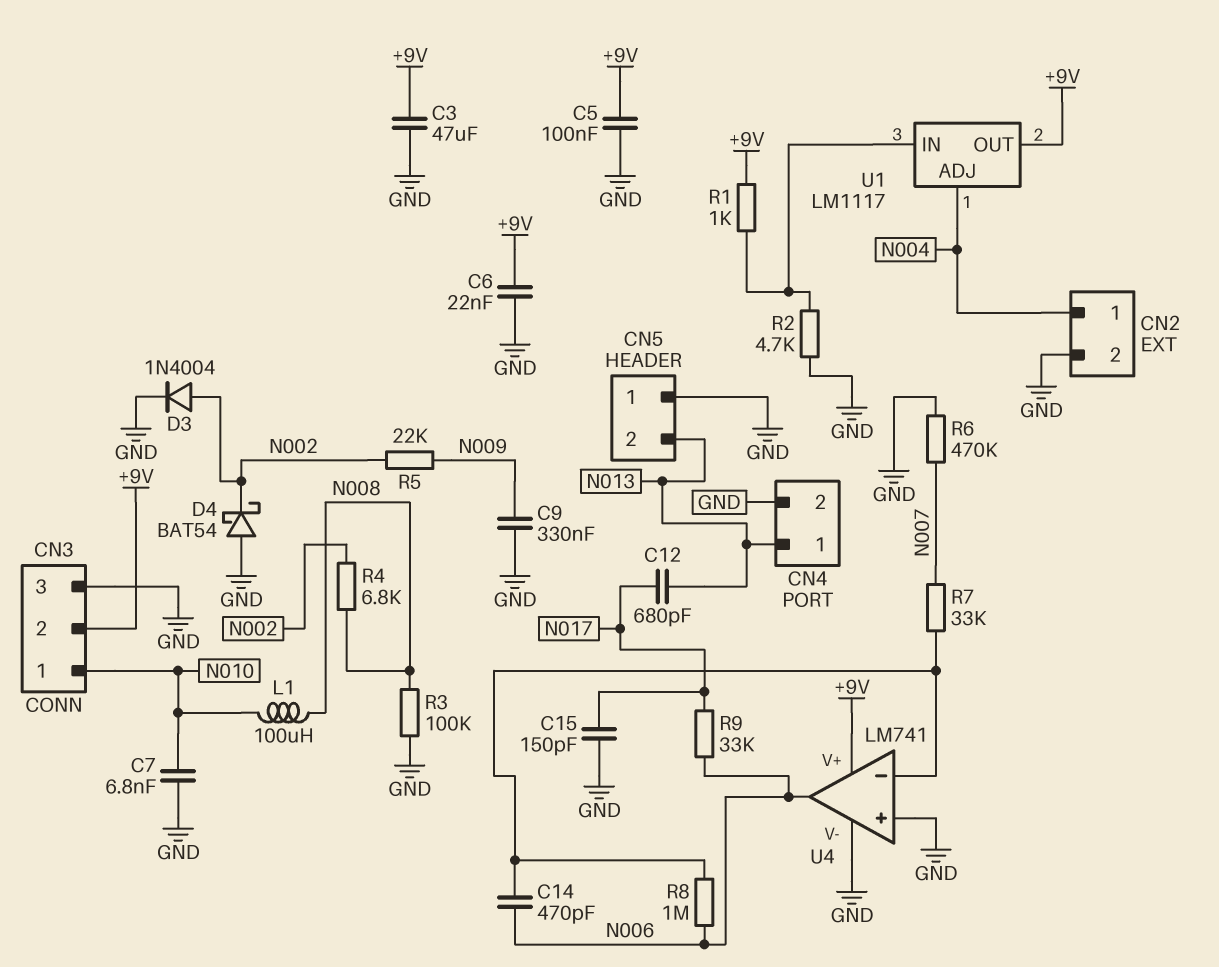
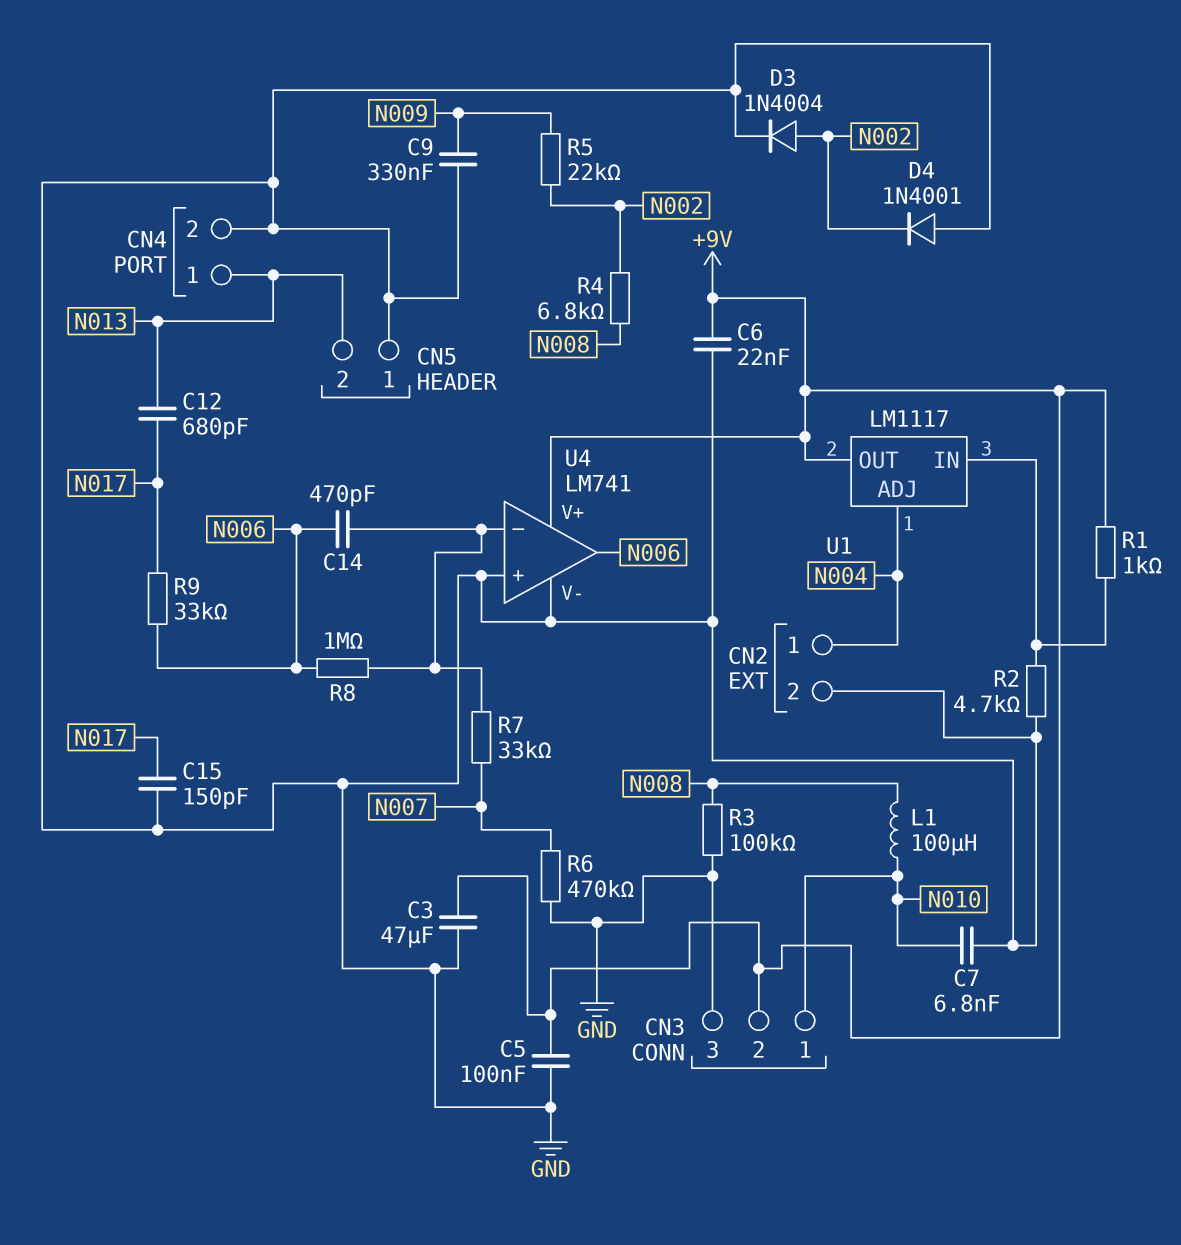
D4: schottky BAT54 (A GND, K N002) -> diode 1N4001 (A GND, K N002)

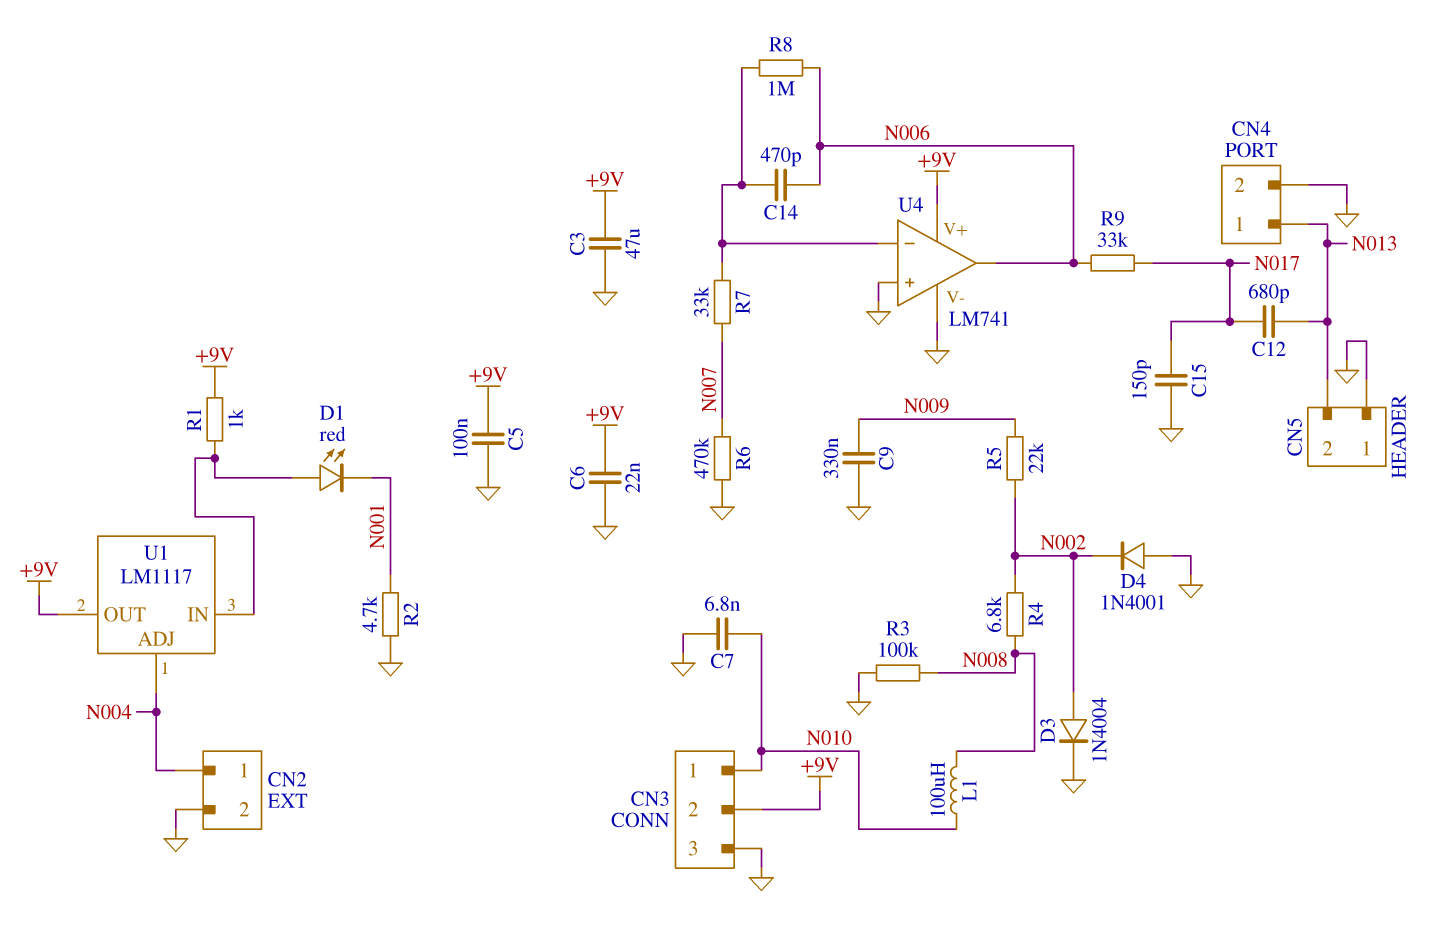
D1: none -> LED red (A U1/IN, K N001)
R2: 4.7k (GND, U1/IN) -> 4.7k (GND, N001)

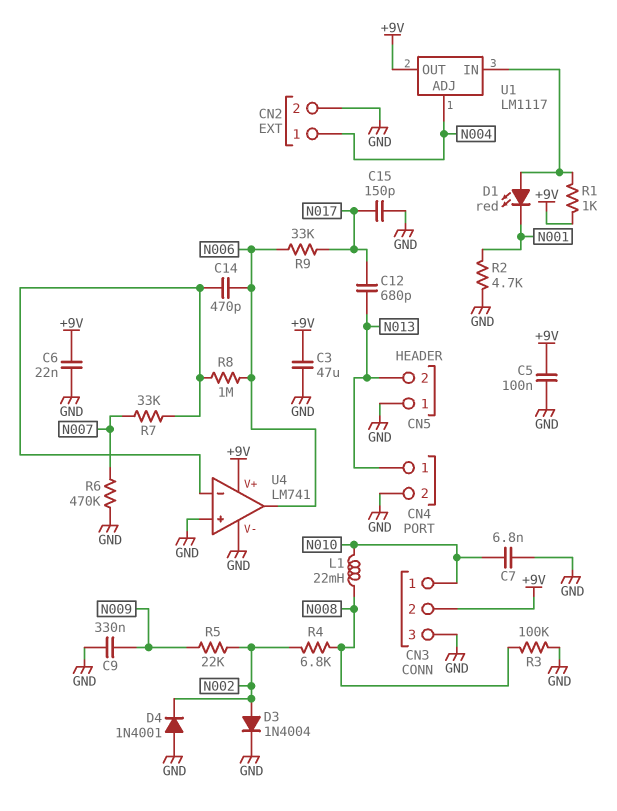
L1: 100uH (N008, N010) -> 22mH (N008, N010)

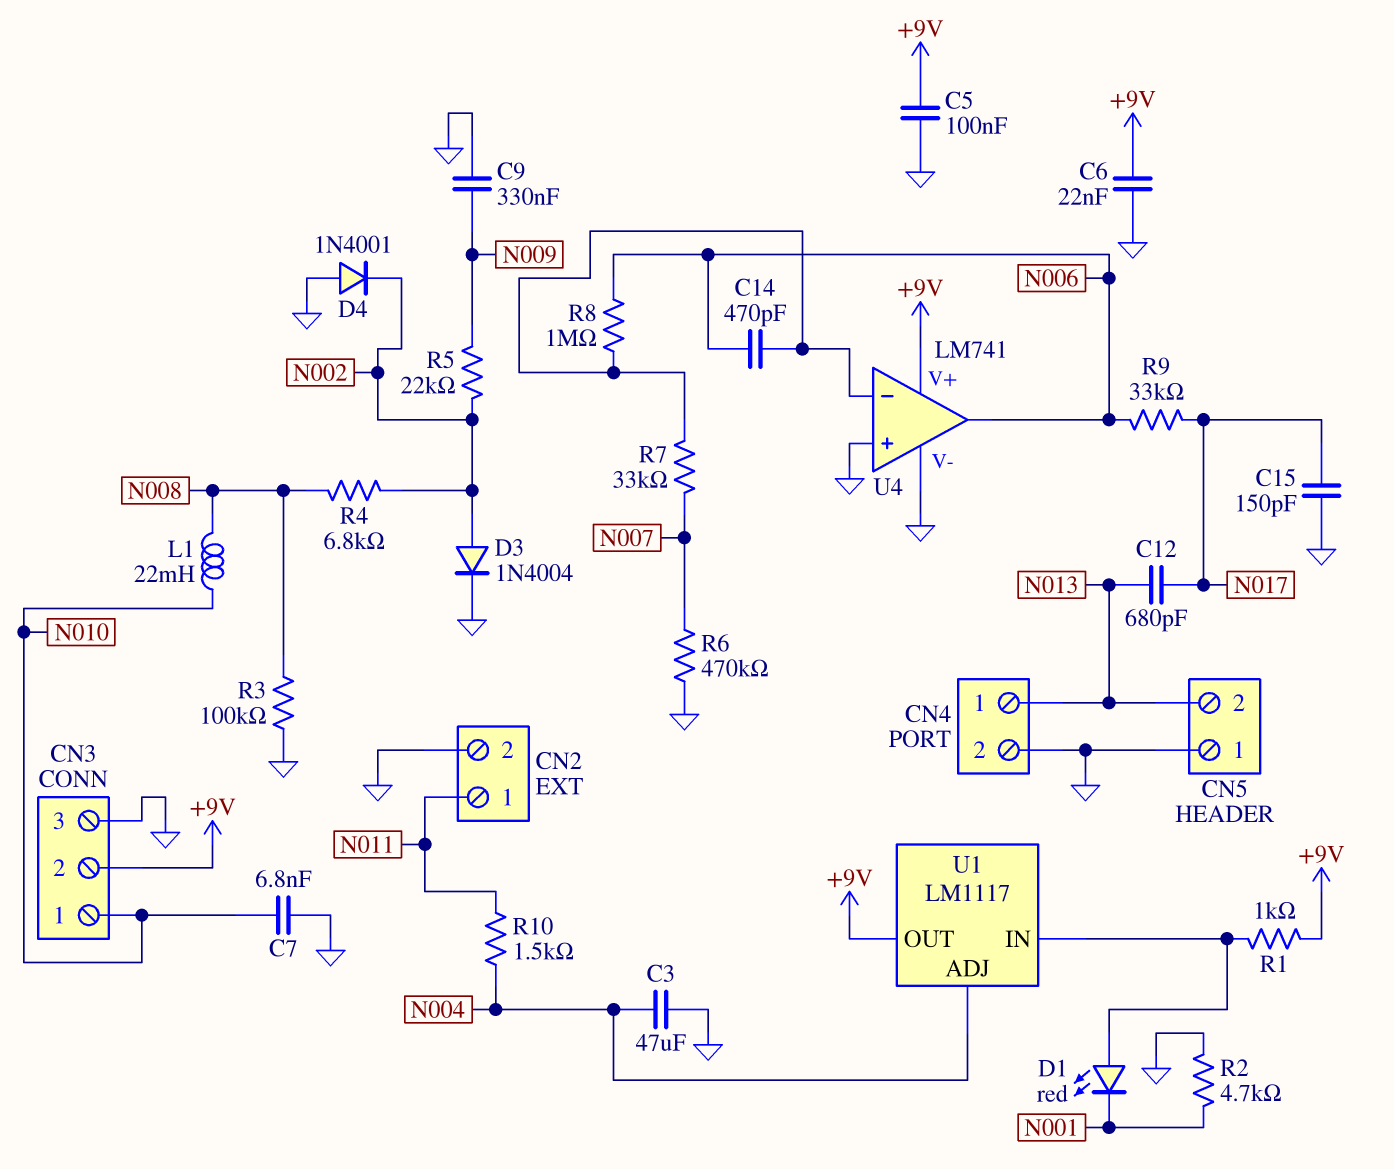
C3: 47uF (+9V, GND) -> 47uF (GND, N004)
CN2 pin 1: N004 -> N011
R10: none -> 1.5k (N004, N011)

